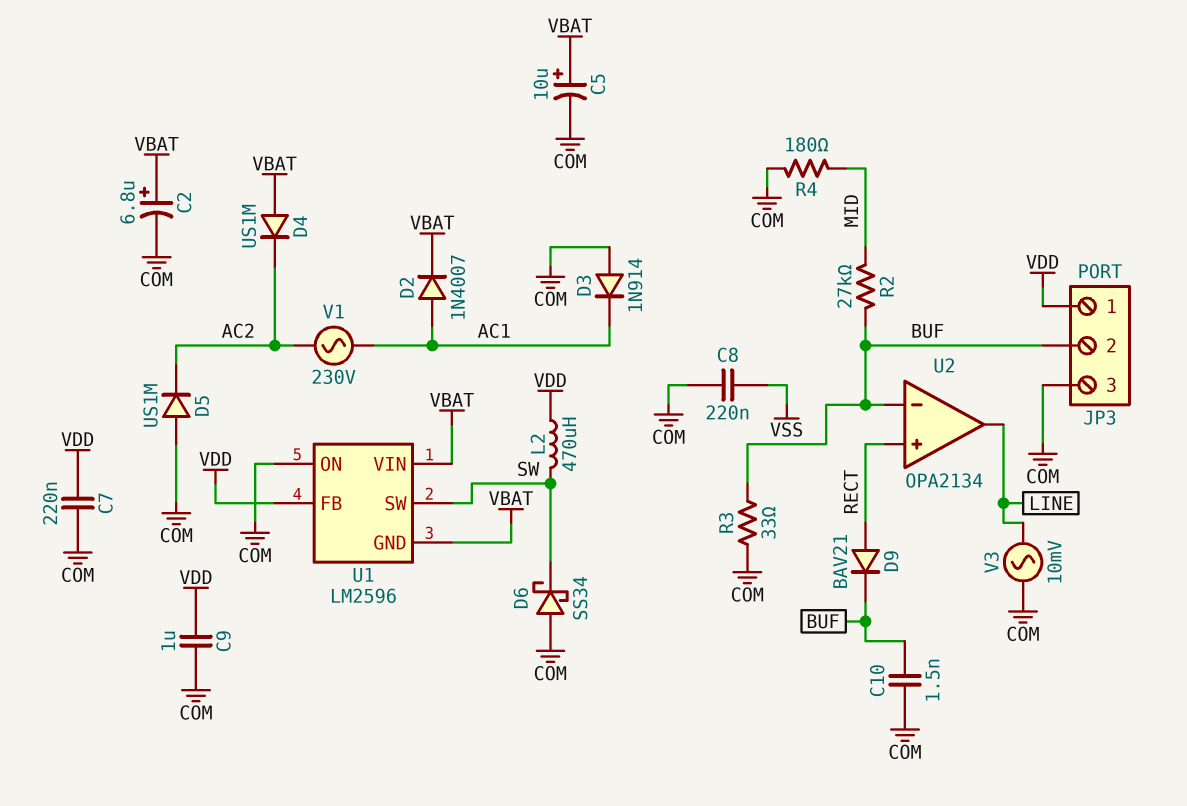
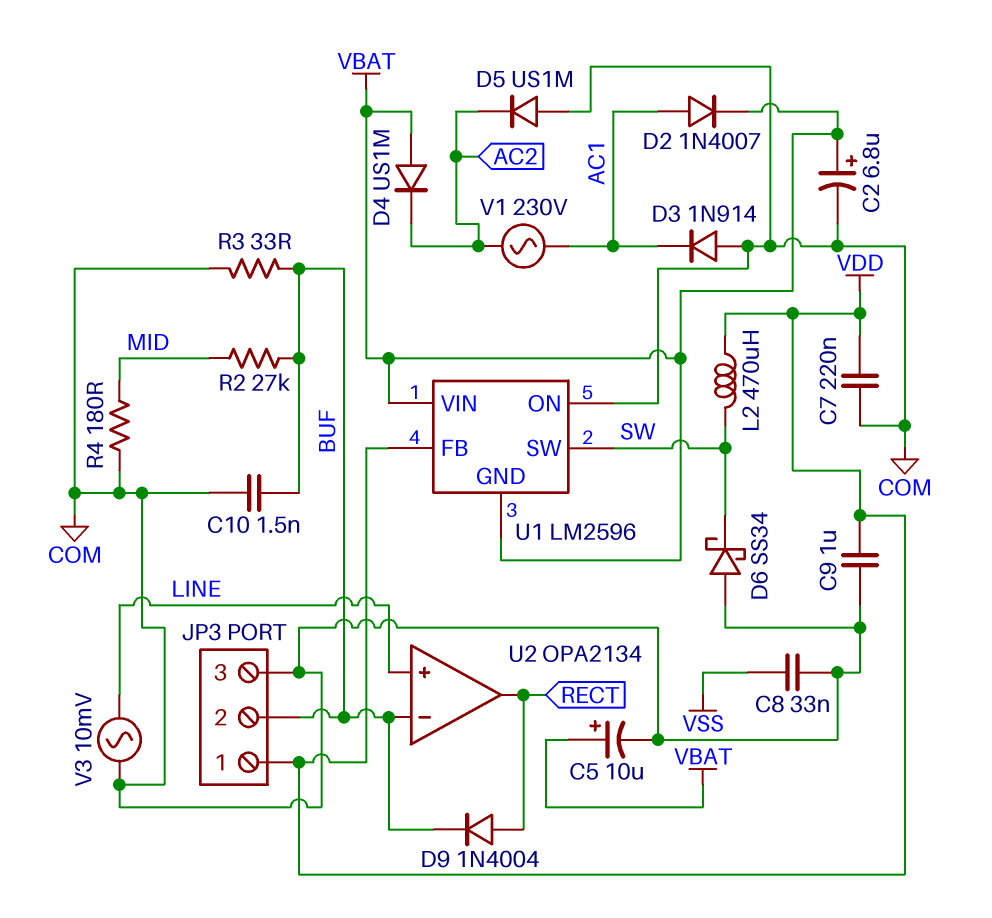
C8: 220nF (COM, VSS) -> 33nF (COM, VSS)
D9: diode BAV21 (A RECT, K BUF) -> diode 1N4004 (A RECT, K BUF)
U2 pin in+: RECT -> LINE
U2 pin out: LINE -> RECT

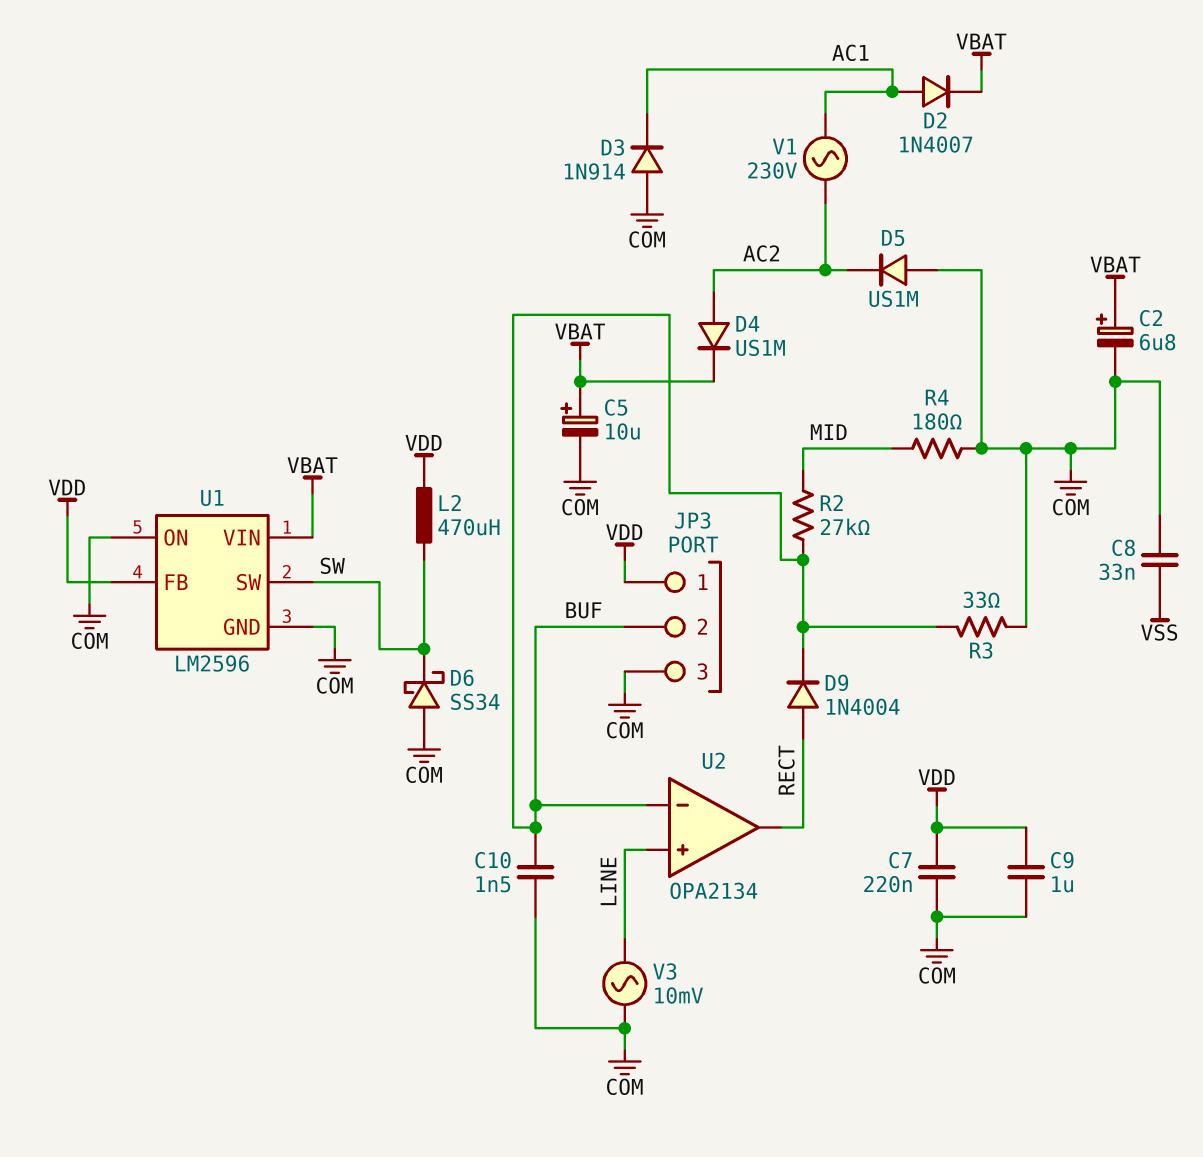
D4: diode US1M (A VBAT, K AC2) -> diode US1M (A AC2, K VBAT)
U1 pin GND: VBAT -> COM

